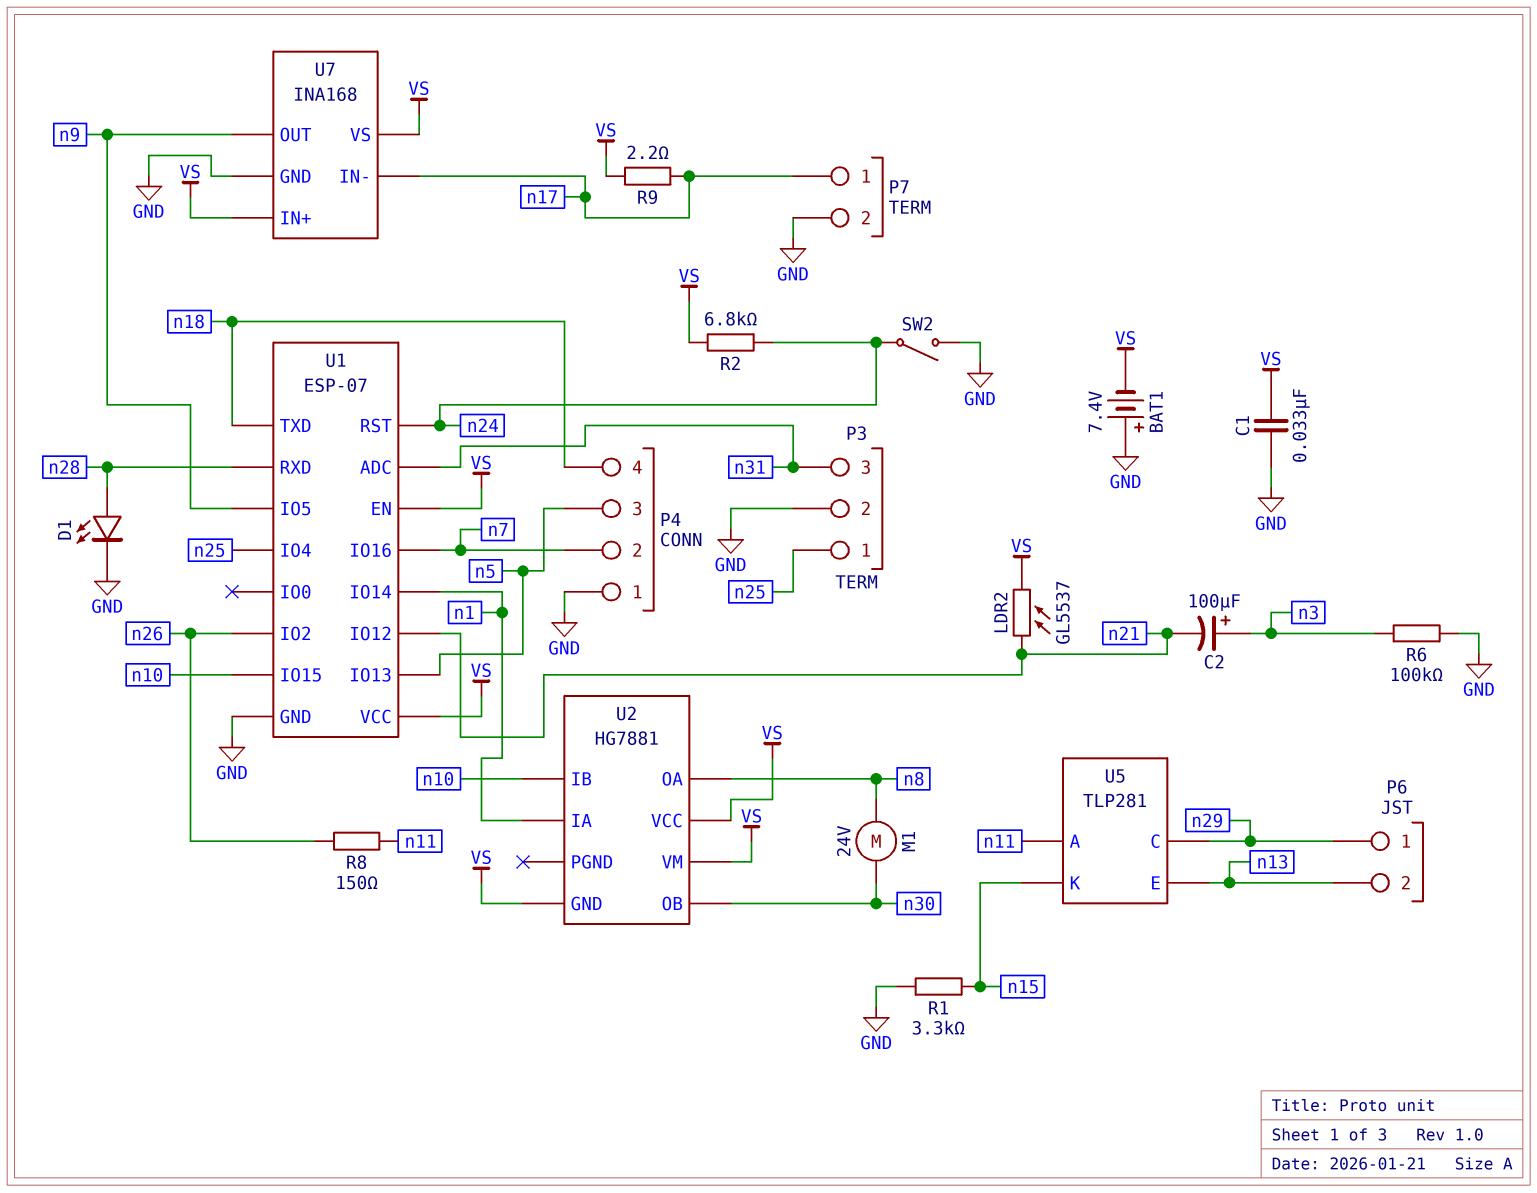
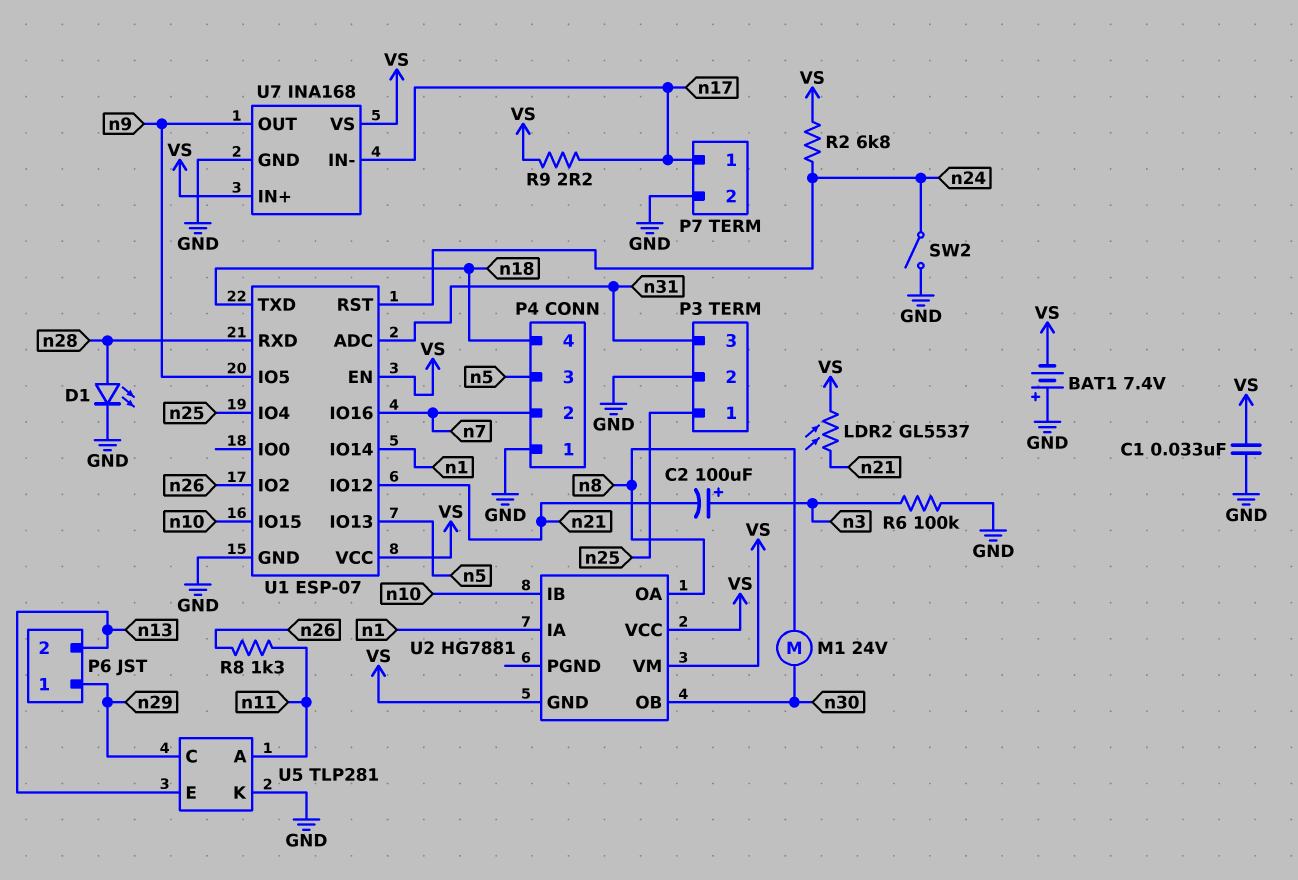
R1: 3.3k (GND, n15) -> none
R8: 150 (n11, n26) -> 1.3k (n11, n26)
U5 pin K: n15 -> GND

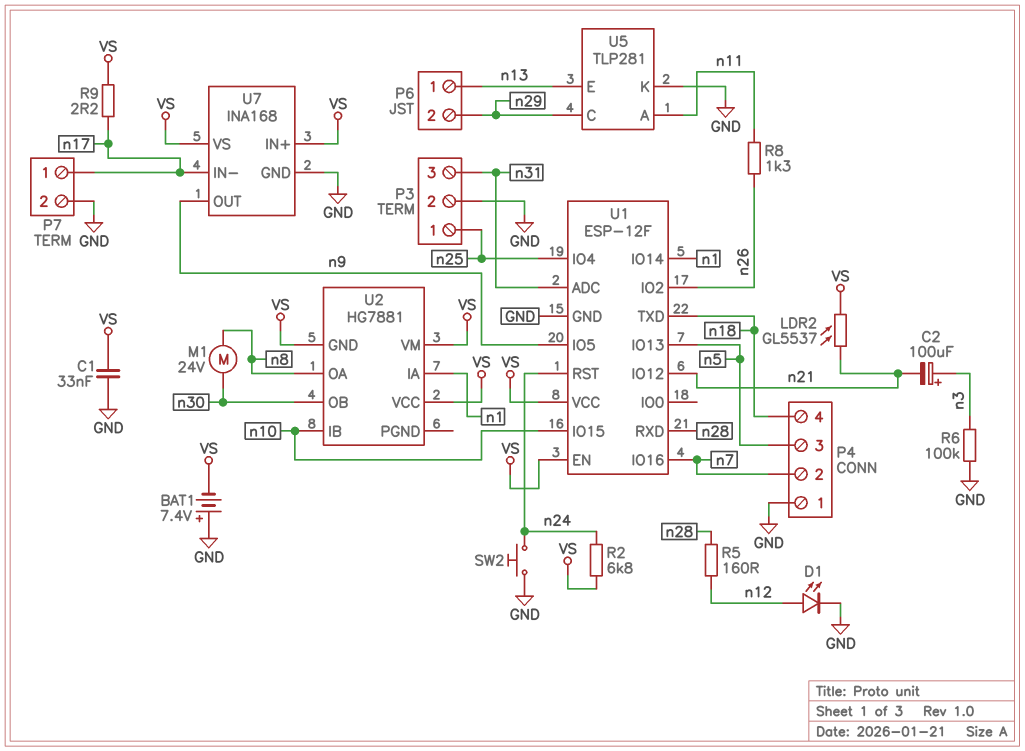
D1: LED (A n28, K GND) -> LED (A n12, K GND)
P6 pin 1: n29 -> n13
P6 pin 2: n13 -> n29
R5: none -> 160 (n12, n28)
SW2: switch (GND, n24) -> button (GND, n24)
U1: ESP-07 -> ESP-12F

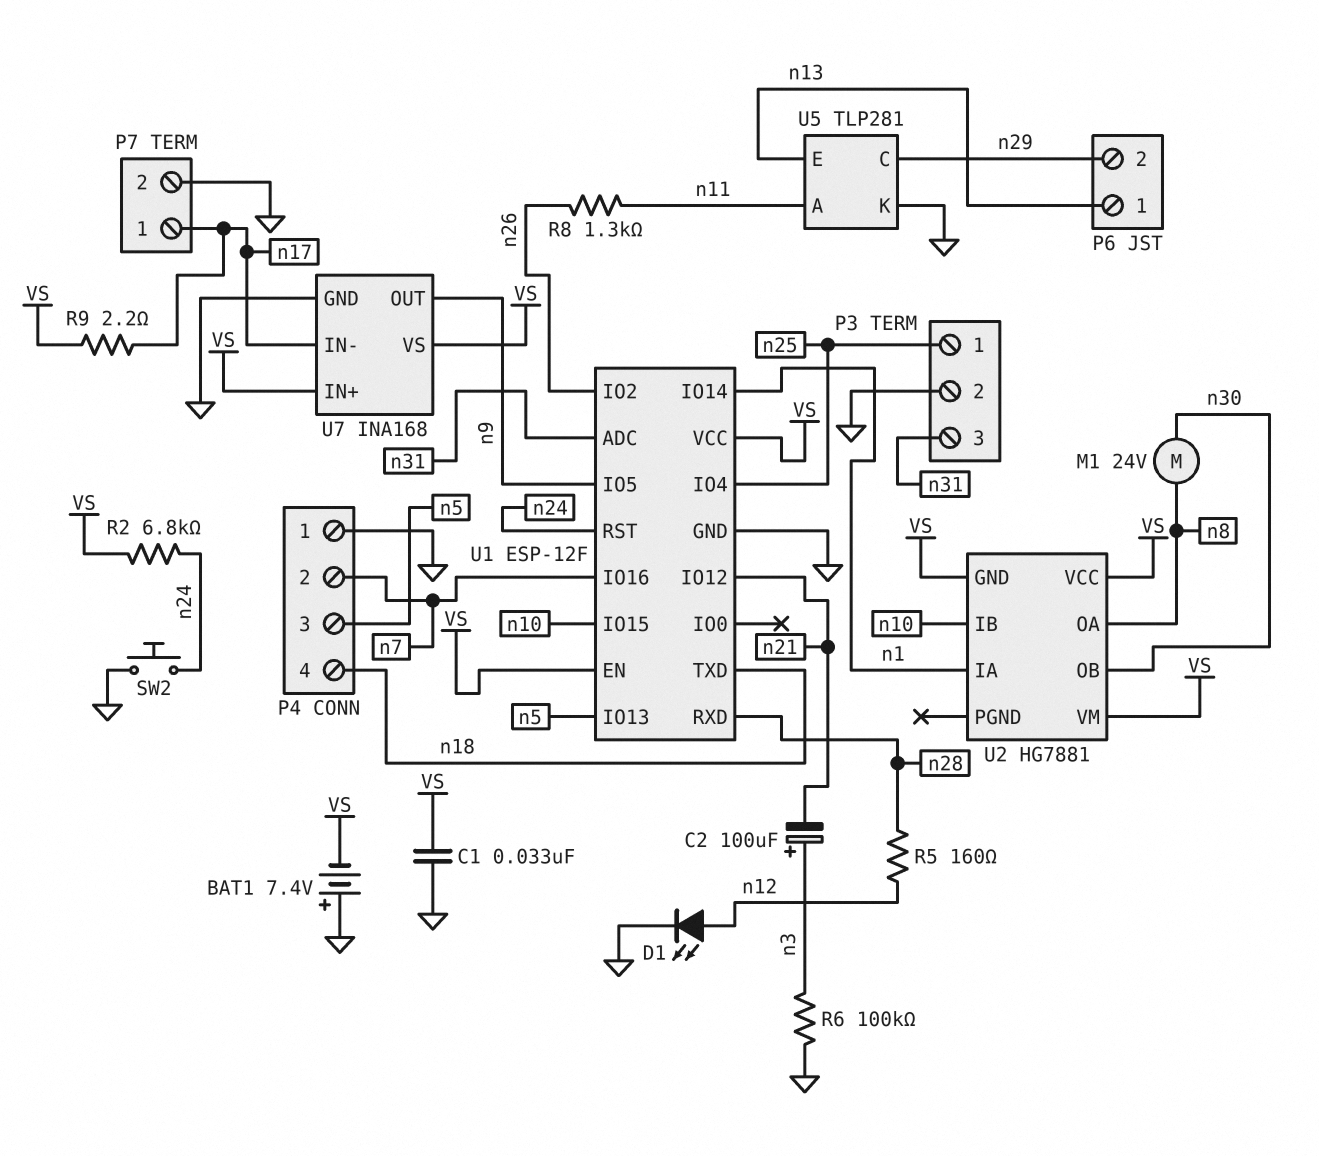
LDR2: GL5537 (VS, n21) -> none

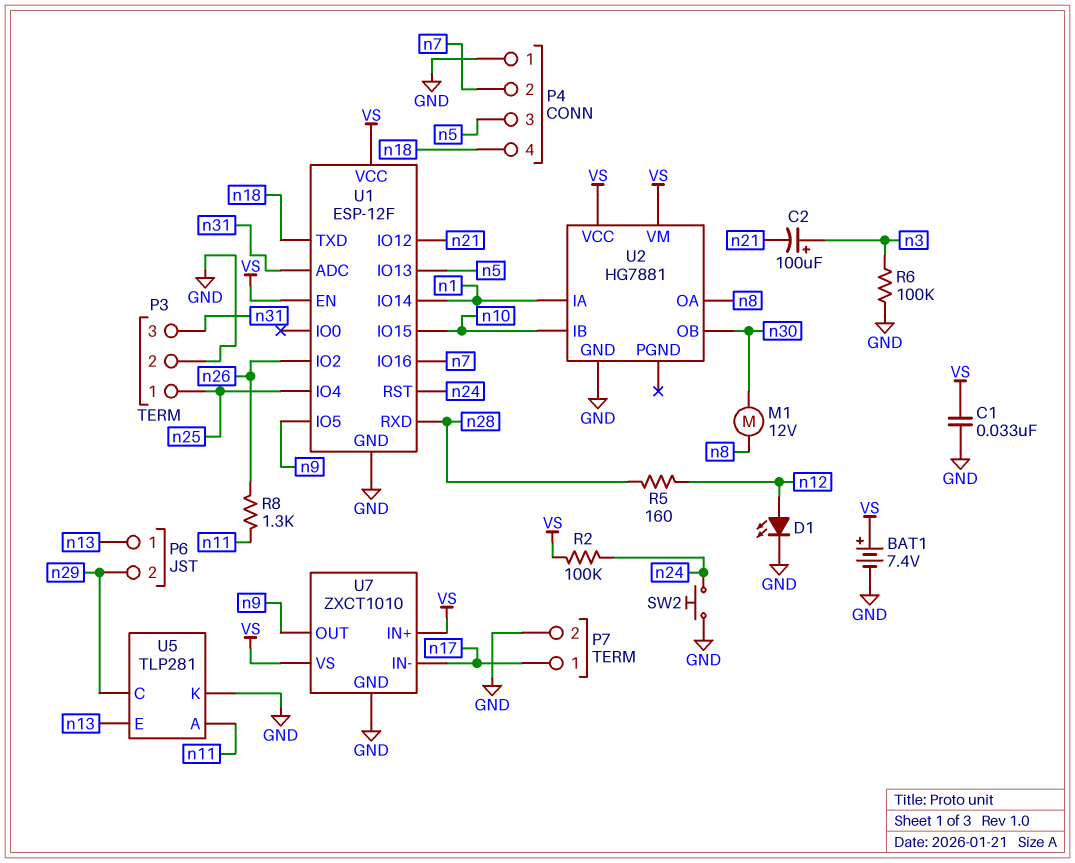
BAT1: 7.4V (plus GND, minus VS) -> 7.4V (plus VS, minus GND)
M1: motor 24V (n8, n30) -> motor 12V (n8, n30)
R2: 6.8k (VS, n24) -> 100k (VS, n24)
R9: 2.2 (VS, n17) -> none
U2 pin GND: VS -> GND
U7: INA168 -> ZXCT1010

